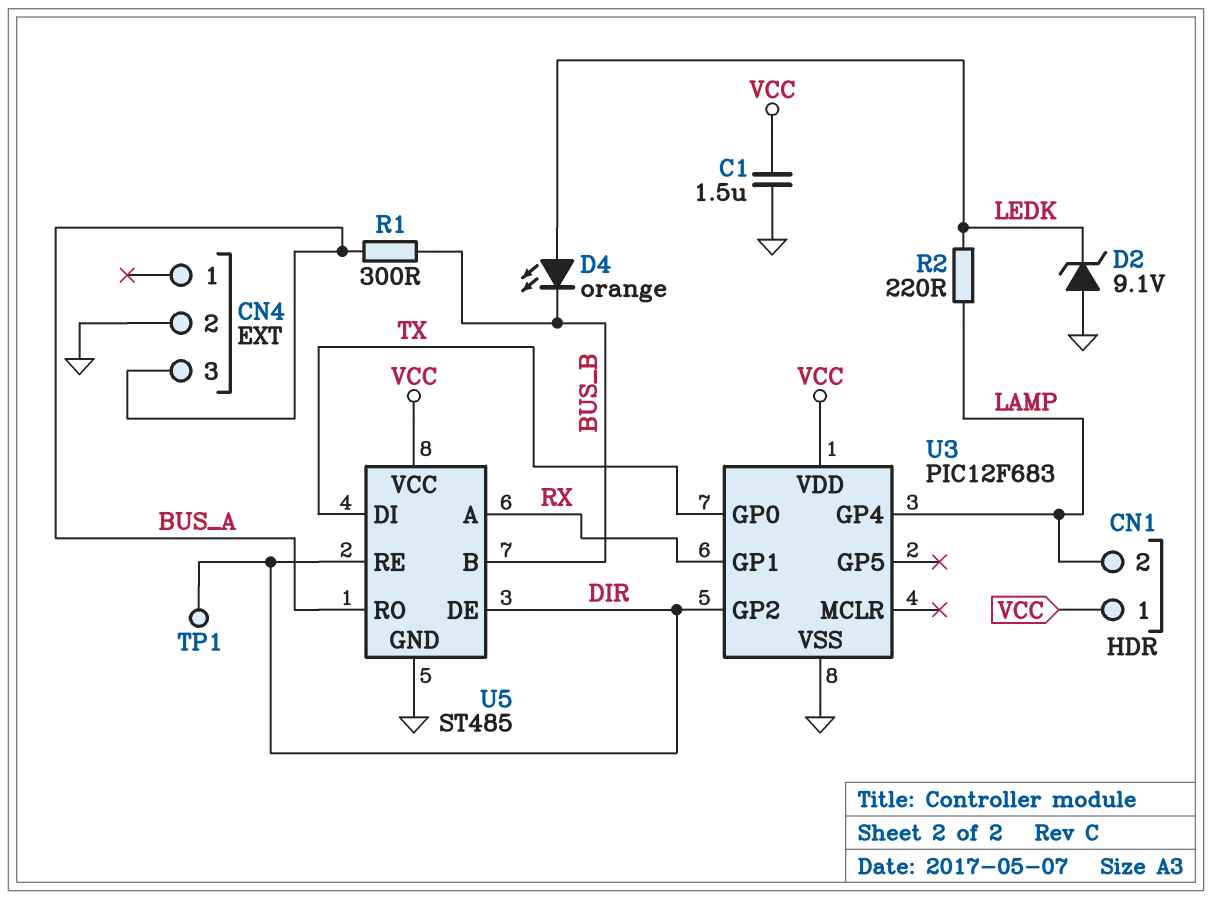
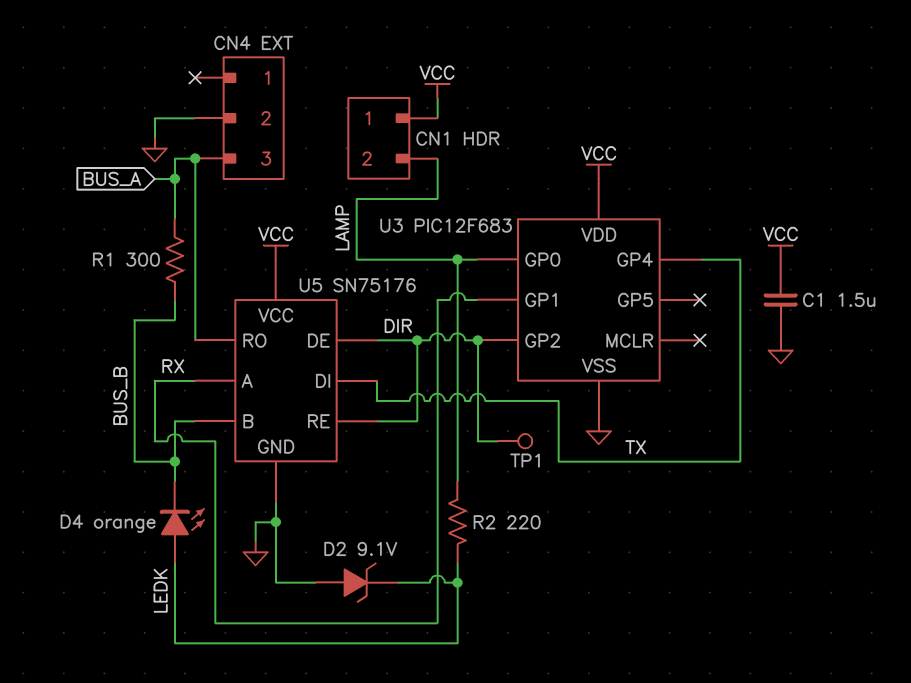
U3 pin GP0: TX -> LAMP
U3 pin GP4: LAMP -> TX
U5: ST485 -> SN75176

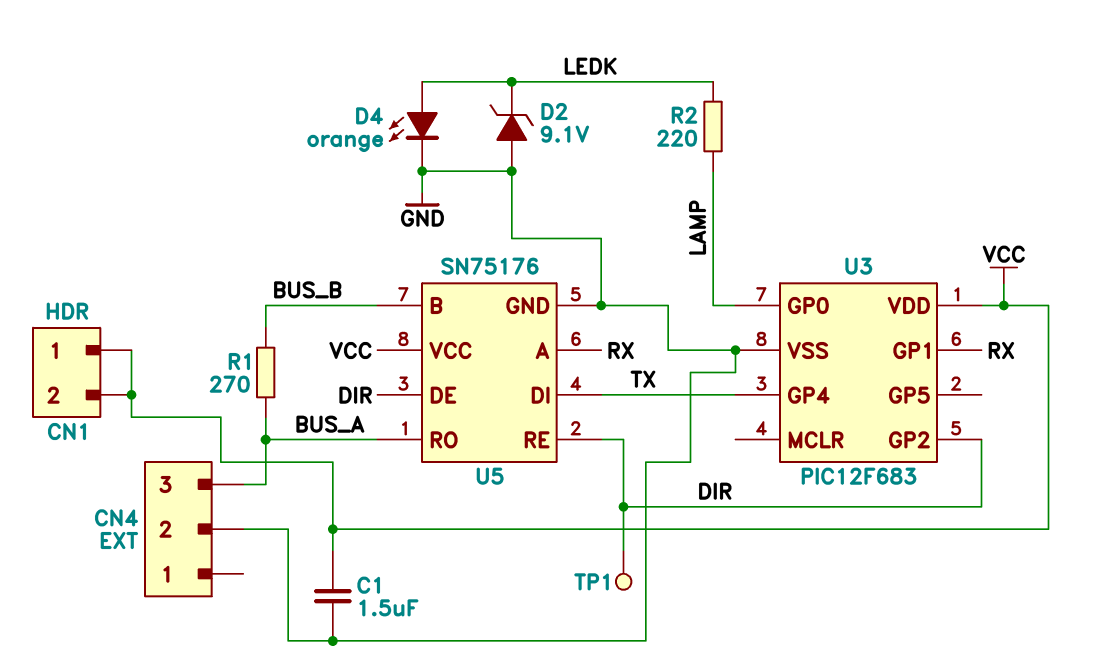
CN1 pin 2: LAMP -> VCC
D4: LED orange (A LEDK, K BUS_B) -> LED orange (A LEDK, K GND)
R1: 300 (BUS_A, BUS_B) -> 270 (BUS_A, BUS_B)

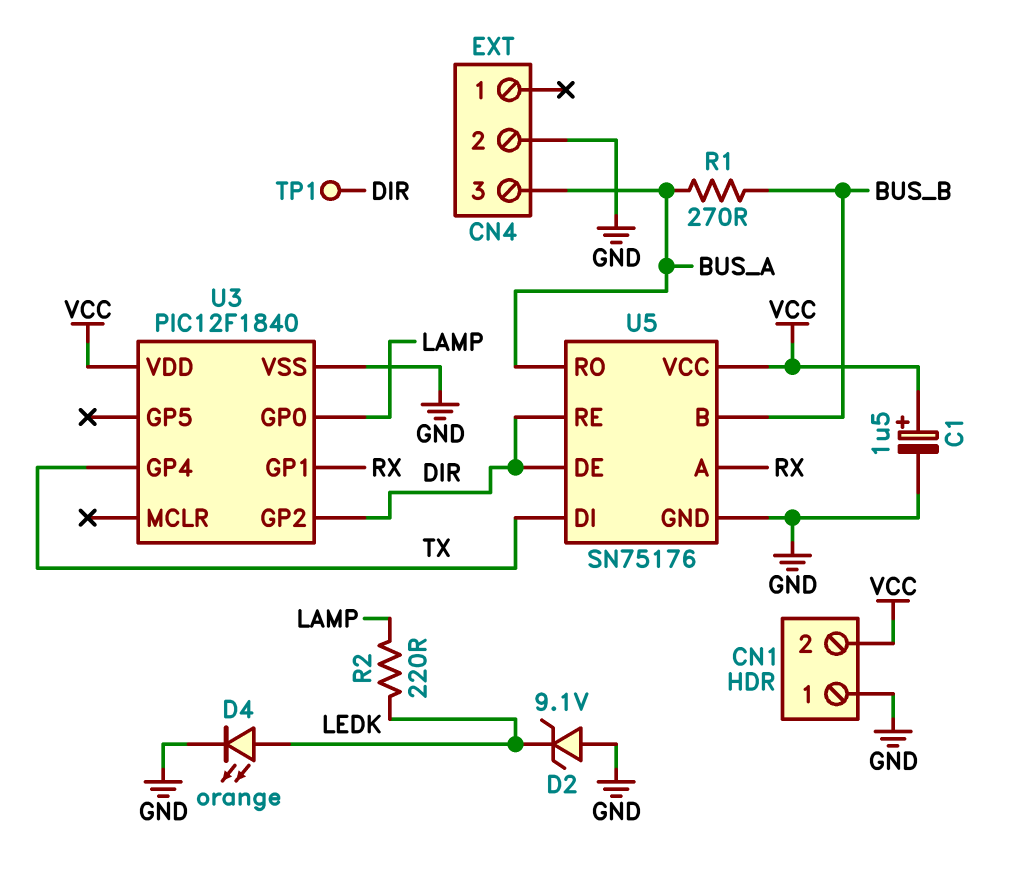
C1: 1.5uF (GND, VCC) -> 1.5uF (plus VCC, minus GND)
CN1 pin 1: VCC -> GND
U3: PIC12F683 -> PIC12F1840

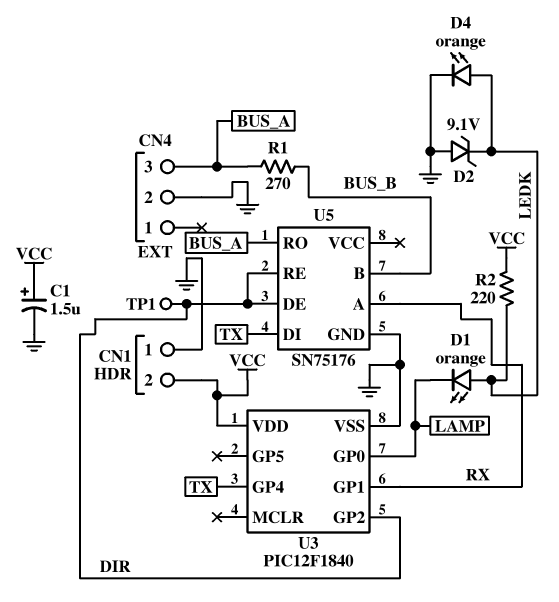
D1: none -> LED orange (A LEDK, K LAMP)
R2: 220 (LAMP, LEDK) -> 220 (LEDK, VCC)
U5 pin VCC: VCC -> none

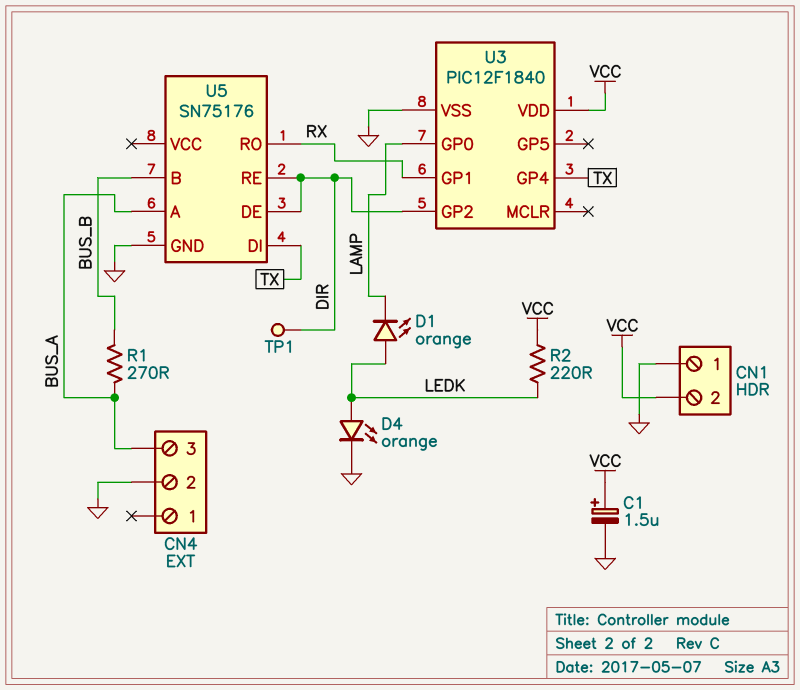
D2: zener 9.1V (A GND, K LEDK) -> none
U5 pin A: RX -> BUS_A
U5 pin RO: BUS_A -> RX

